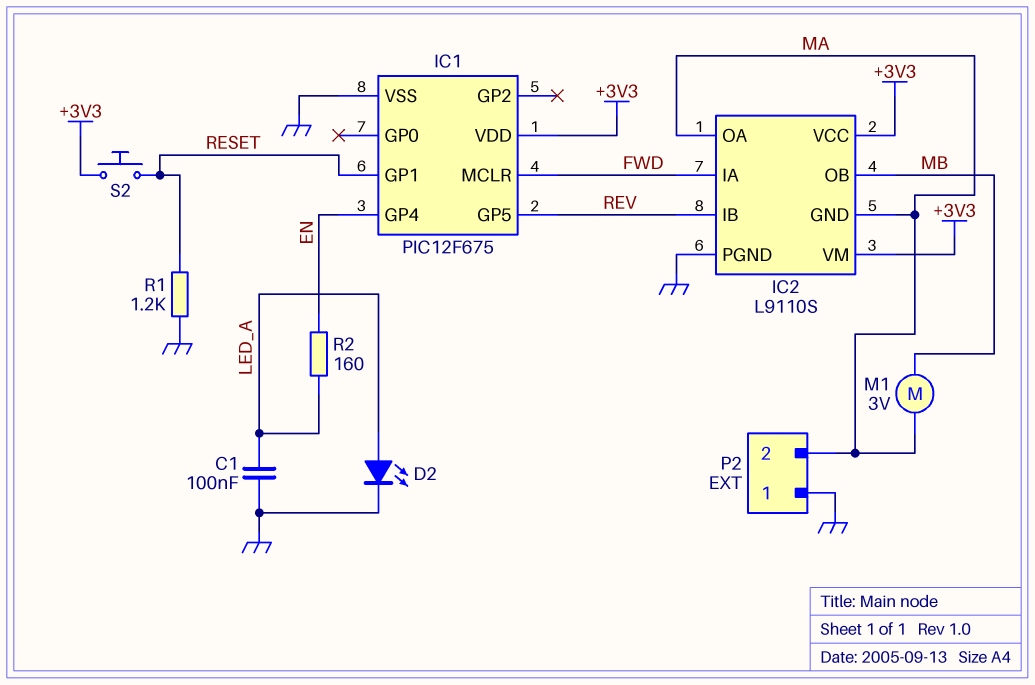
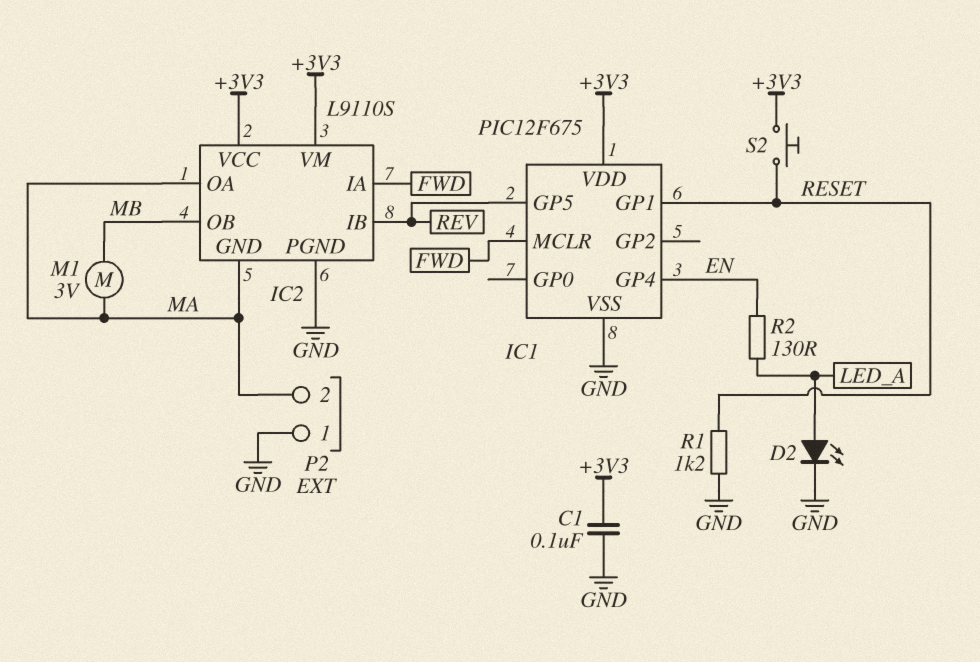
C1: 100nF (GND, LED_A) -> 100nF (+3V3, GND)
R2: 160 (EN, LED_A) -> 130 (EN, LED_A)

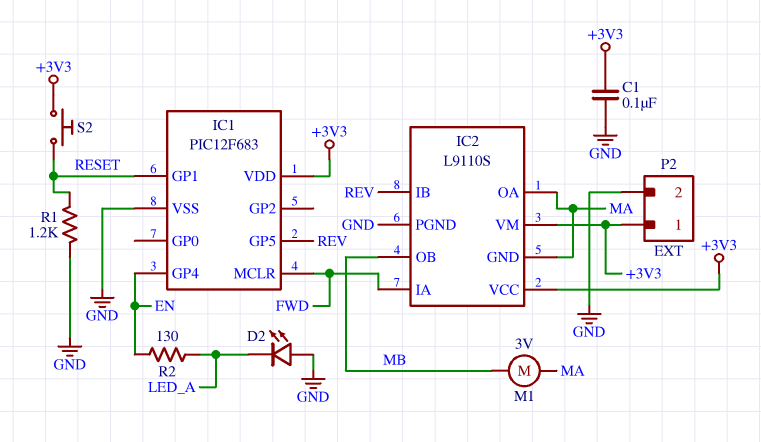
D2: LED (A LED_A, K GND) -> LED (A GND, K LED_A)
IC1: PIC12F675 -> PIC12F683
P2 pin 1: GND -> +3V3
P2 pin 2: MA -> GND

